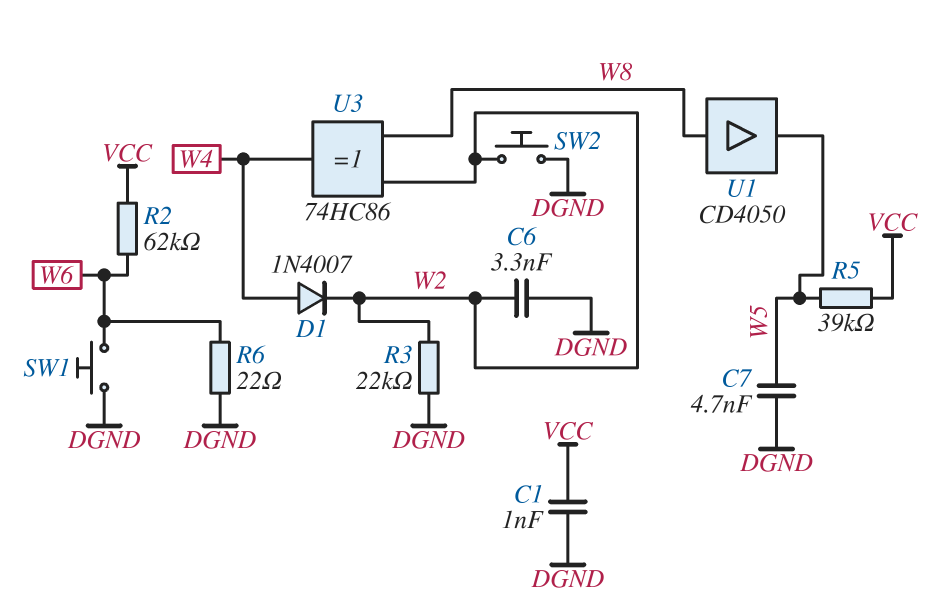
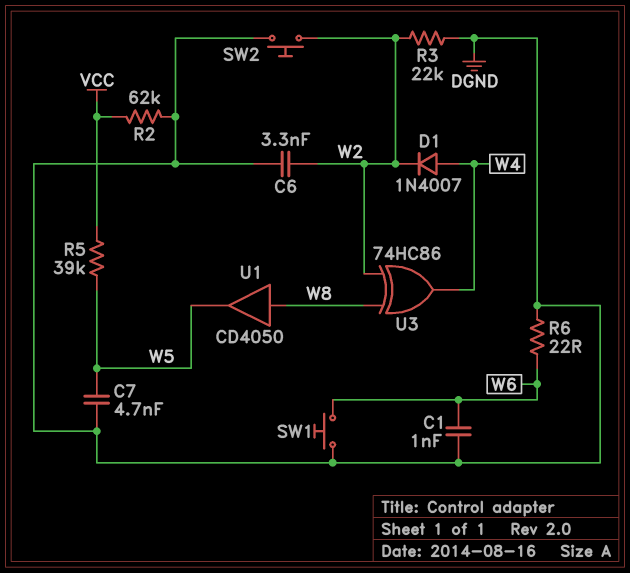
C1: 1nF (DGND, VCC) -> 1nF (DGND, W6)
R2: 62k (VCC, W6) -> 62k (DGND, VCC)

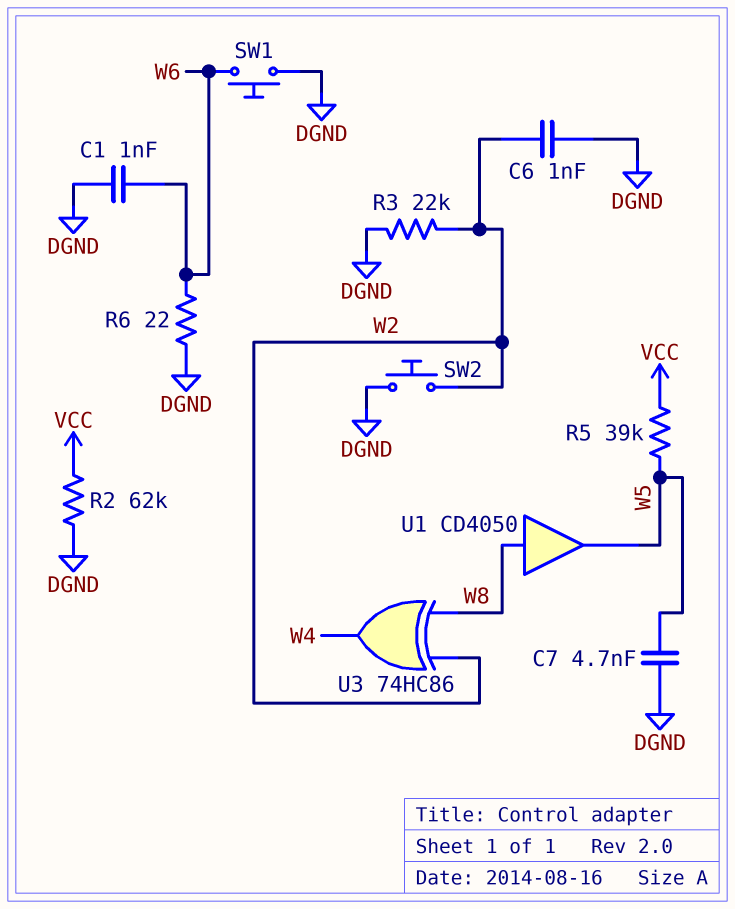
C6: 3.3nF (DGND, W2) -> 1nF (DGND, W2)
D1: diode 1N4007 (A W4, K W2) -> none

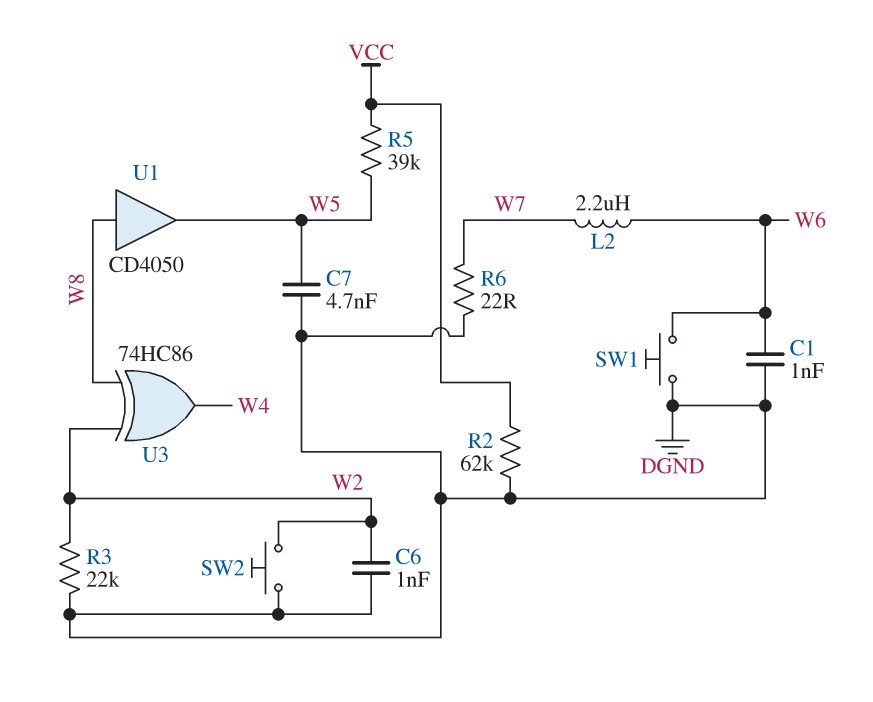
L2: none -> 2.2uH (W6, W7)
R6: 22 (DGND, W6) -> 22 (DGND, W7)

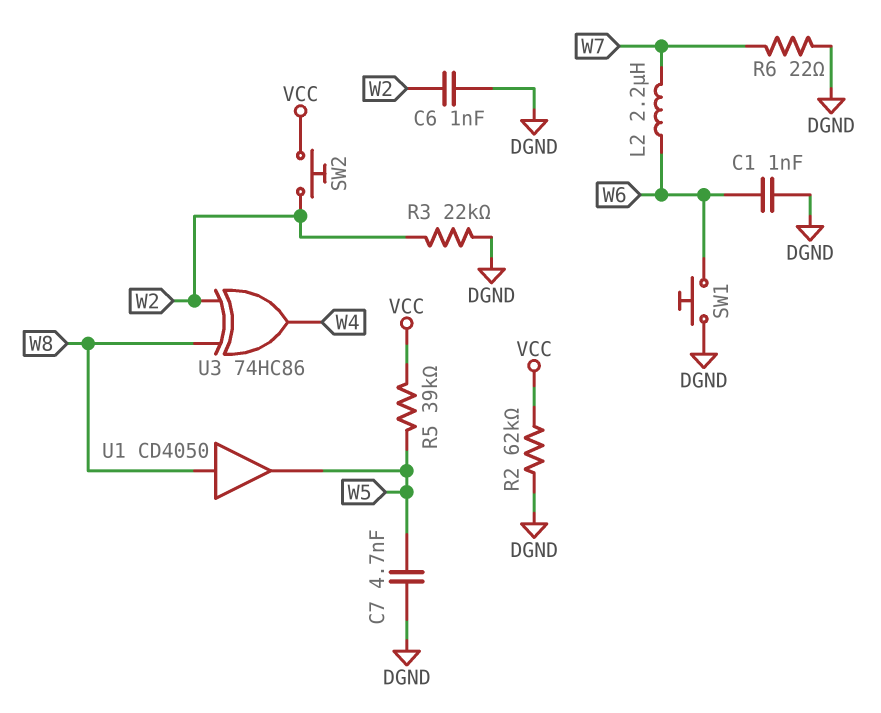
SW2: button (DGND, W2) -> button (VCC, W2)

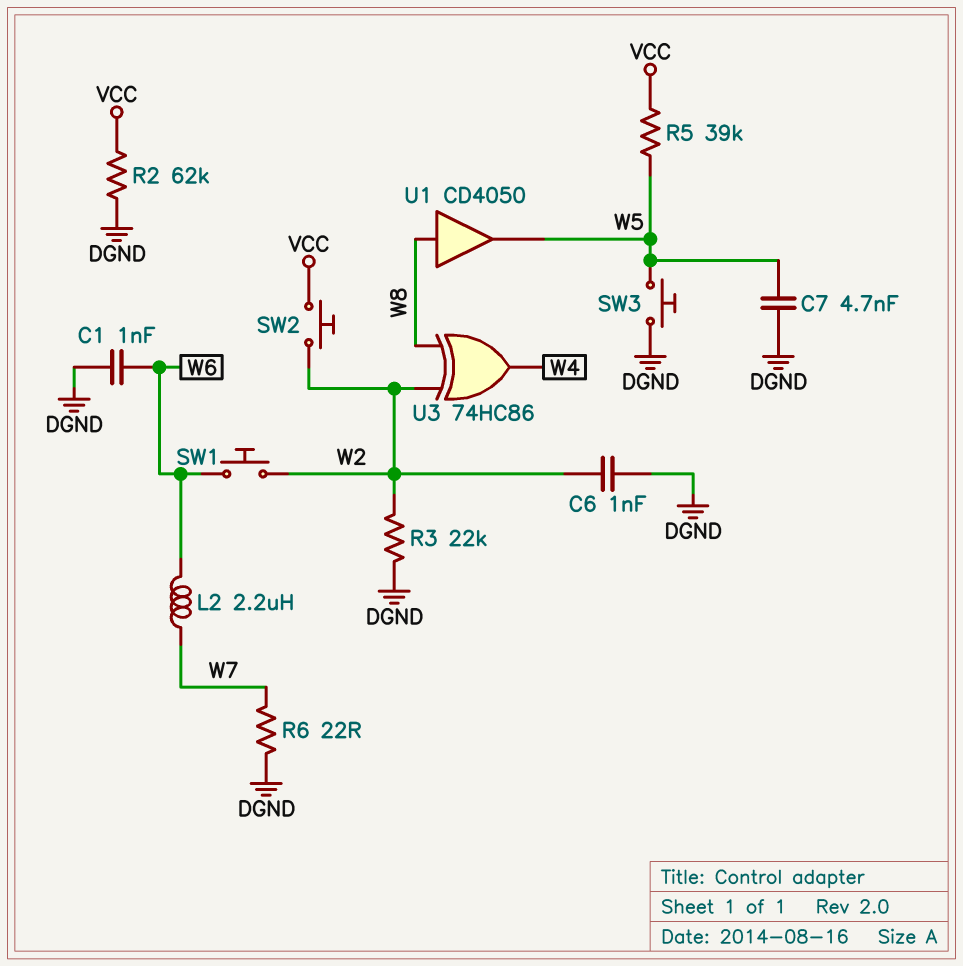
SW1: button (DGND, W6) -> button (W2, W6)
SW3: none -> button (DGND, W5)

